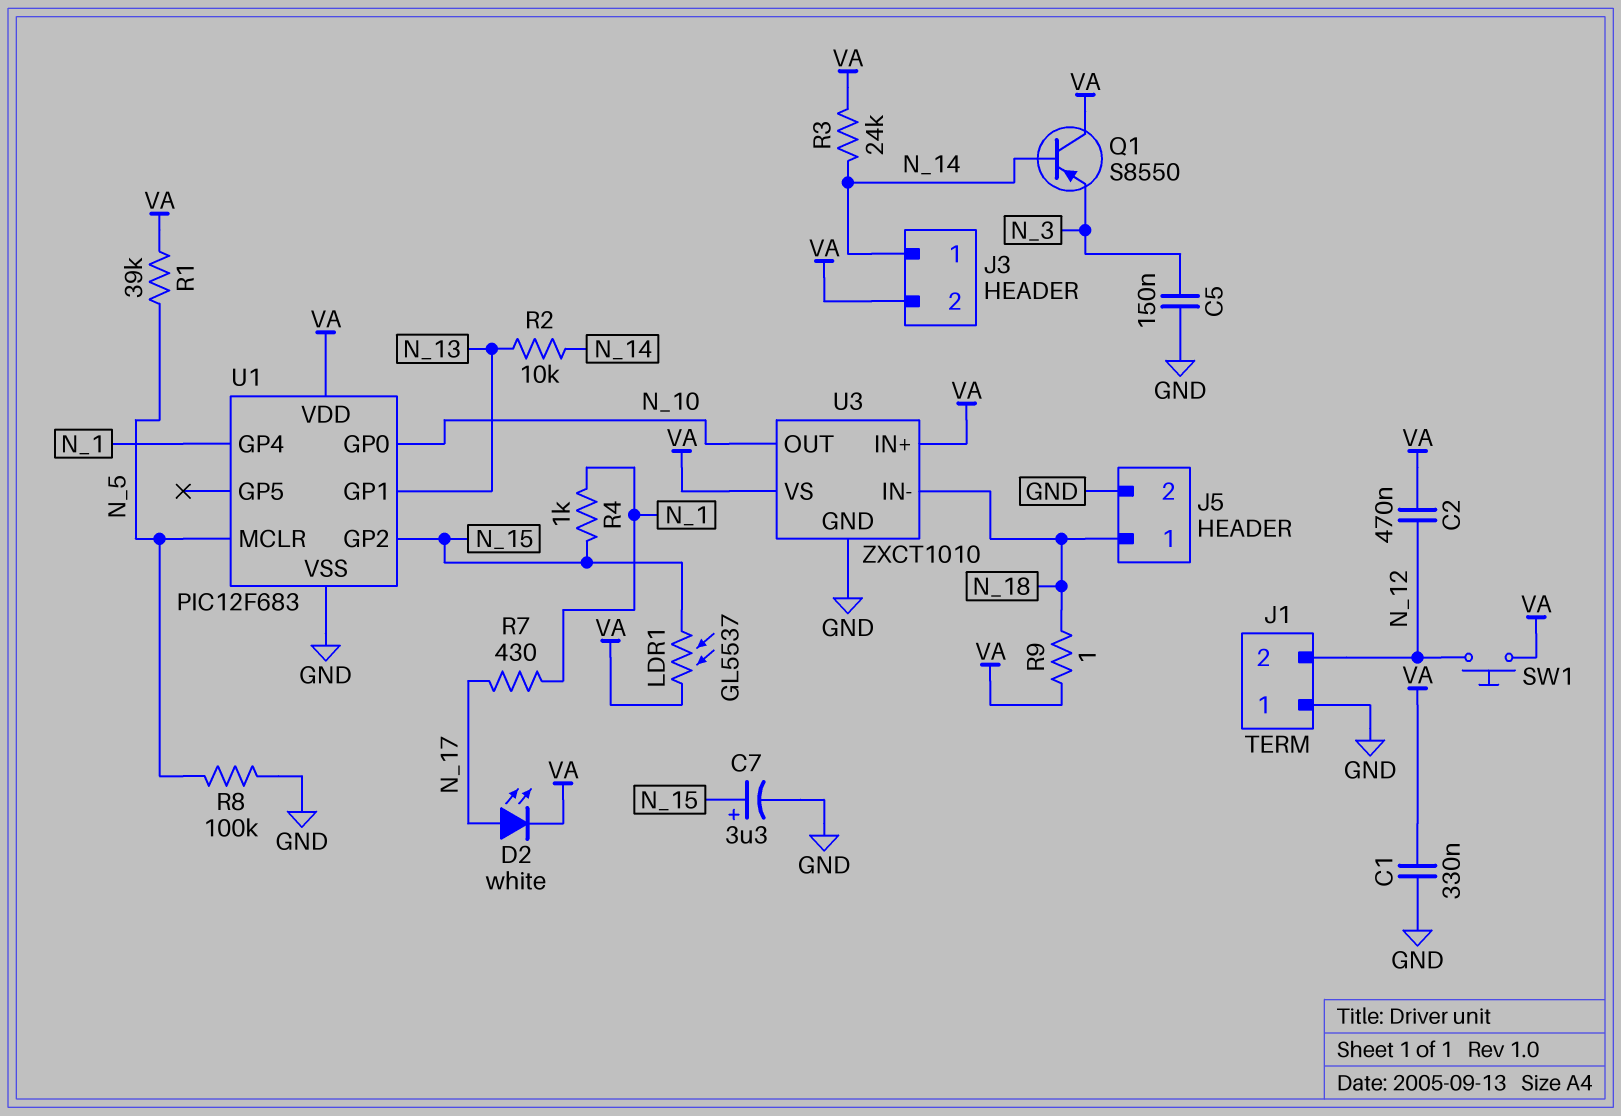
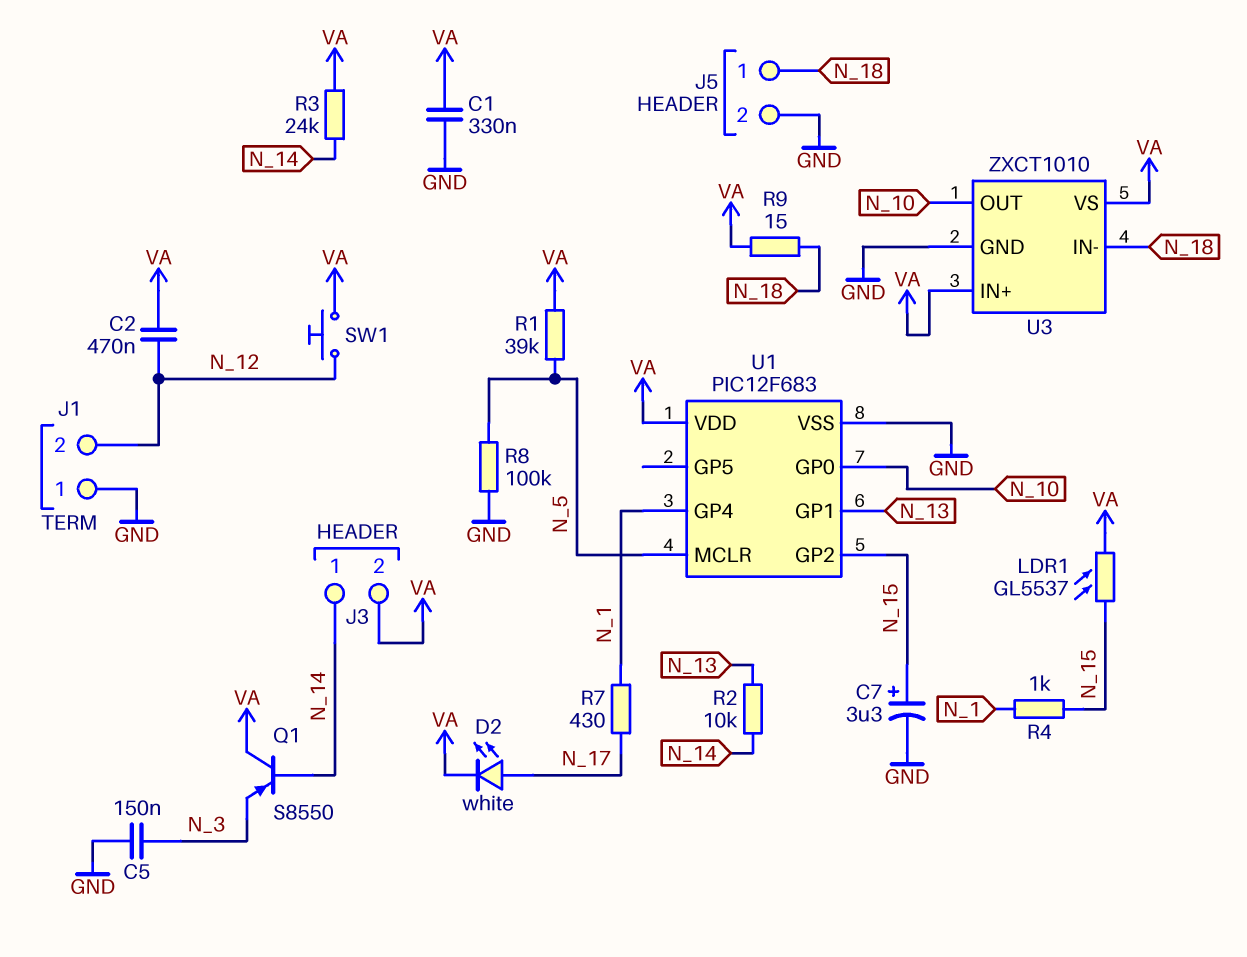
R9: 1 (N_18, VA) -> 15 (N_18, VA)

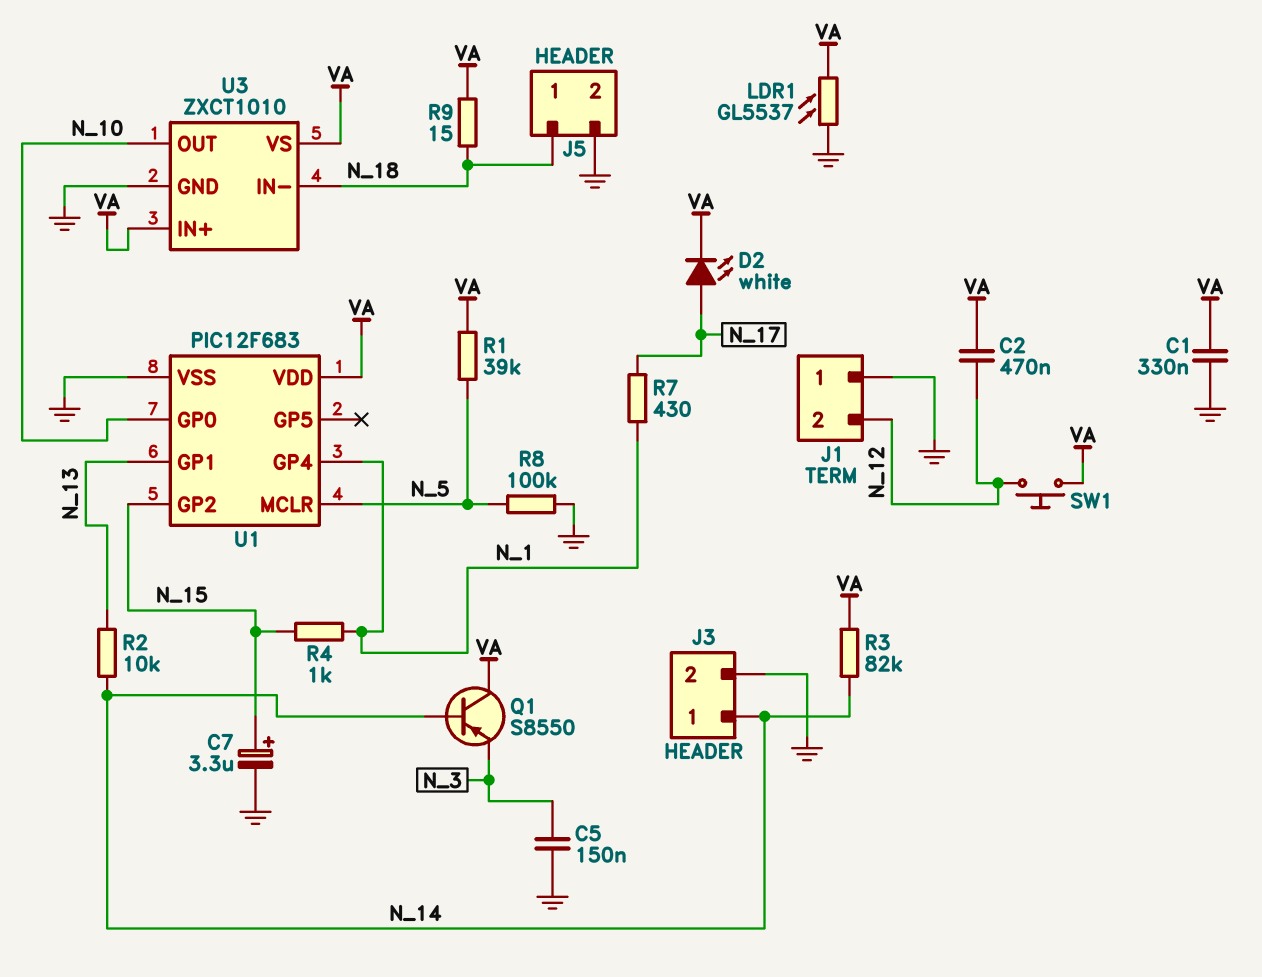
J3 pin 2: VA -> GND
LDR1: GL5537 (N_15, VA) -> GL5537 (GND, VA)
R3: 24k (N_14, VA) -> 82k (N_14, VA)

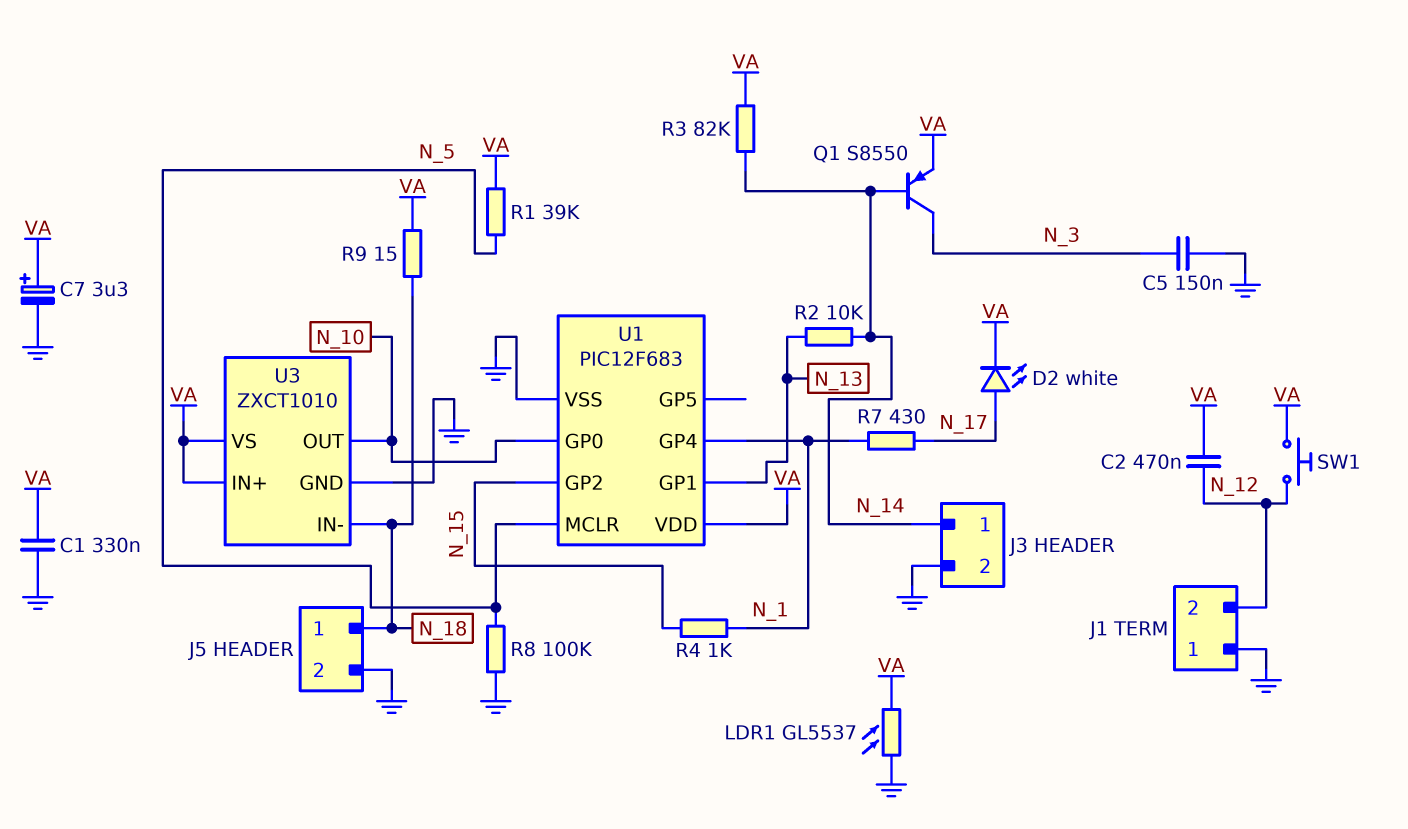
C7: 3.3uF (plus N_15, minus GND) -> 3.3uF (plus VA, minus GND)
Q1: PNP S8550 (B N_14, C VA, E N_3) -> PNP S8550 (B N_14, C N_3, E VA)

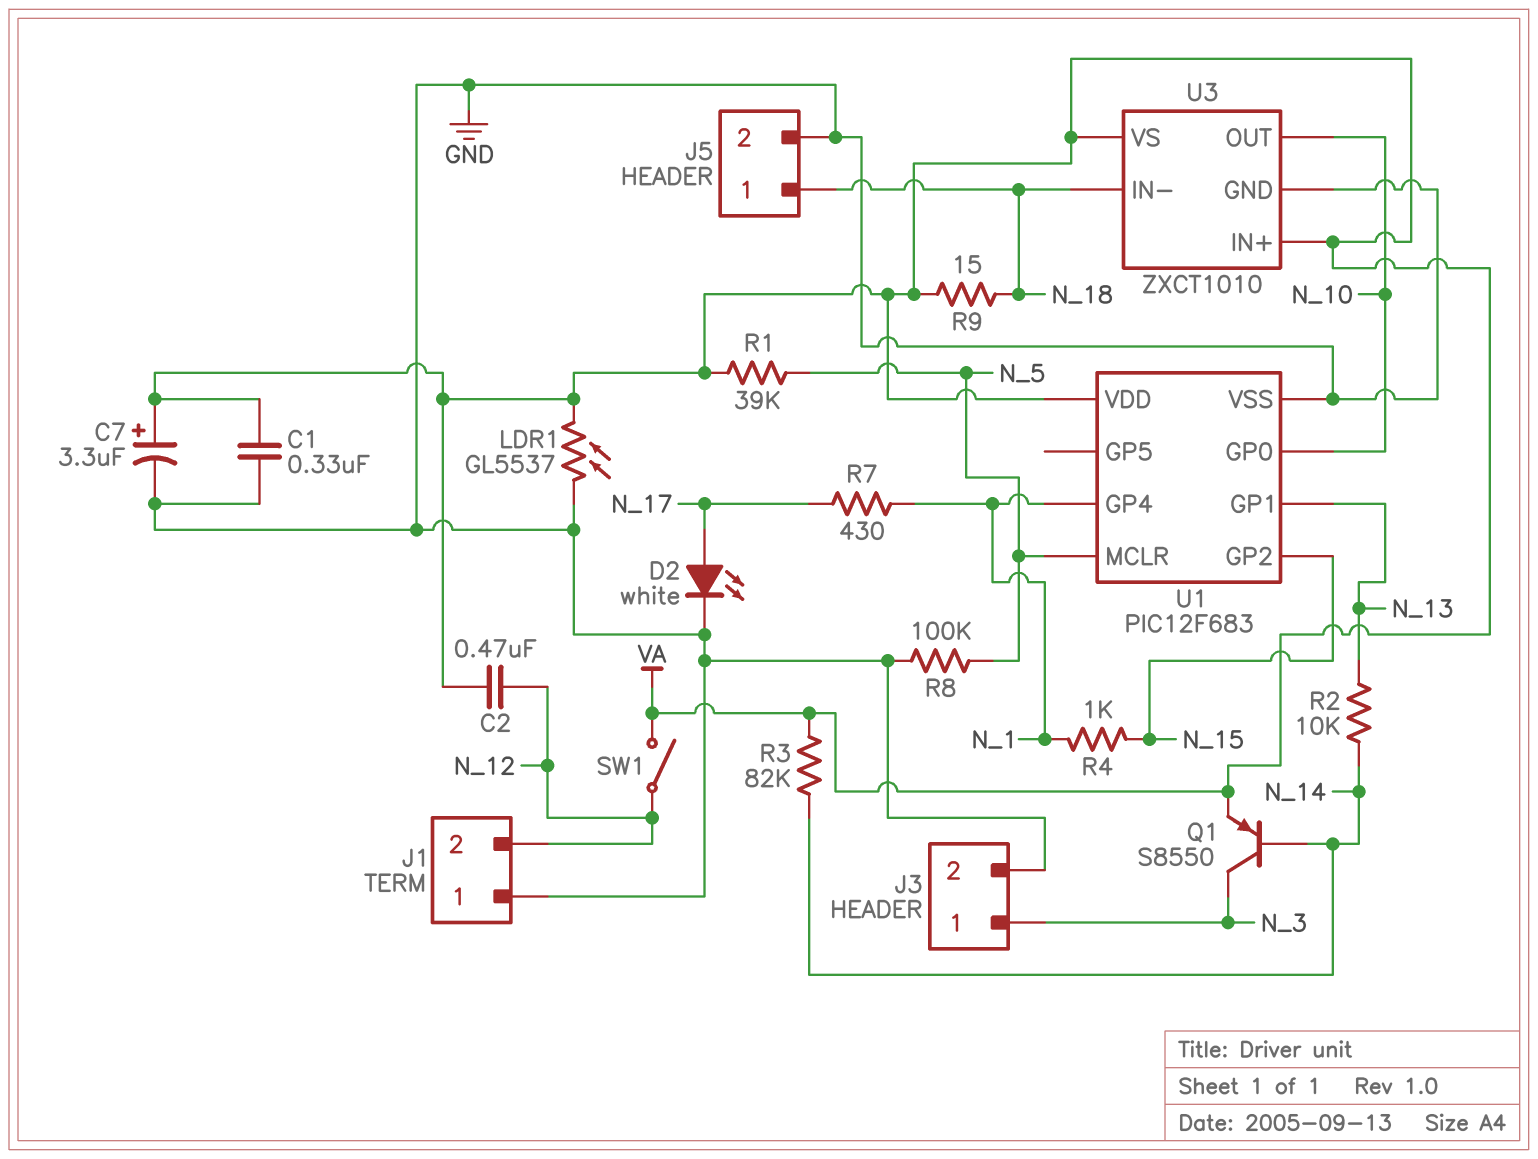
C5: 150nF (GND, N_3) -> none
D2: LED white (A N_17, K VA) -> LED white (A N_17, K GND)
J3 pin 1: N_14 -> N_3
SW1: button (N_12, VA) -> switch (N_12, VA)

